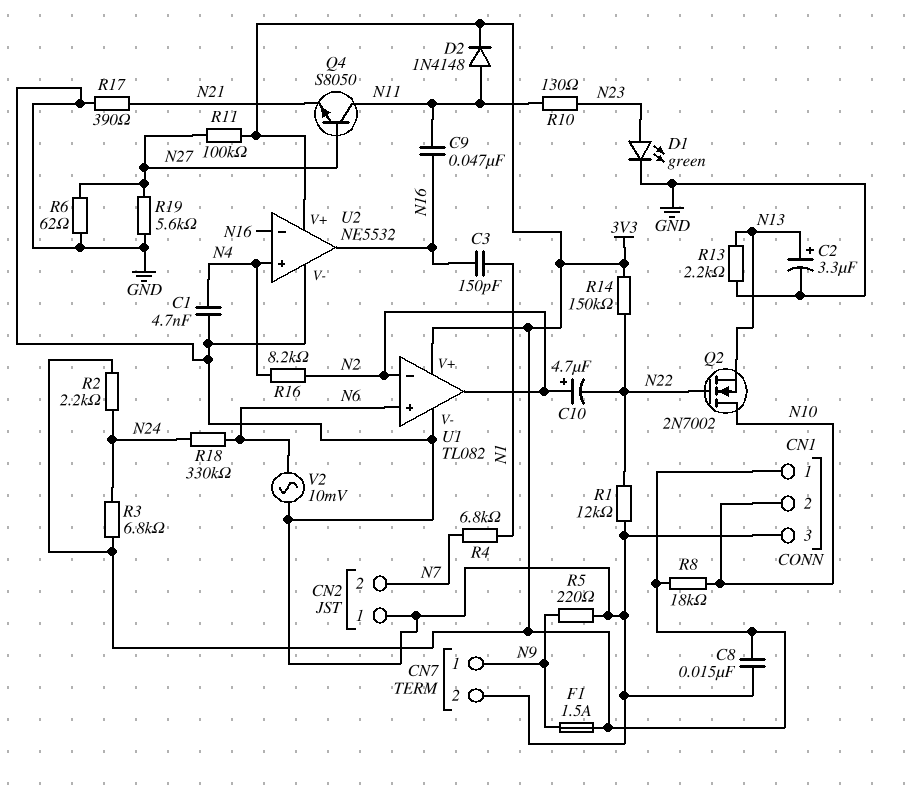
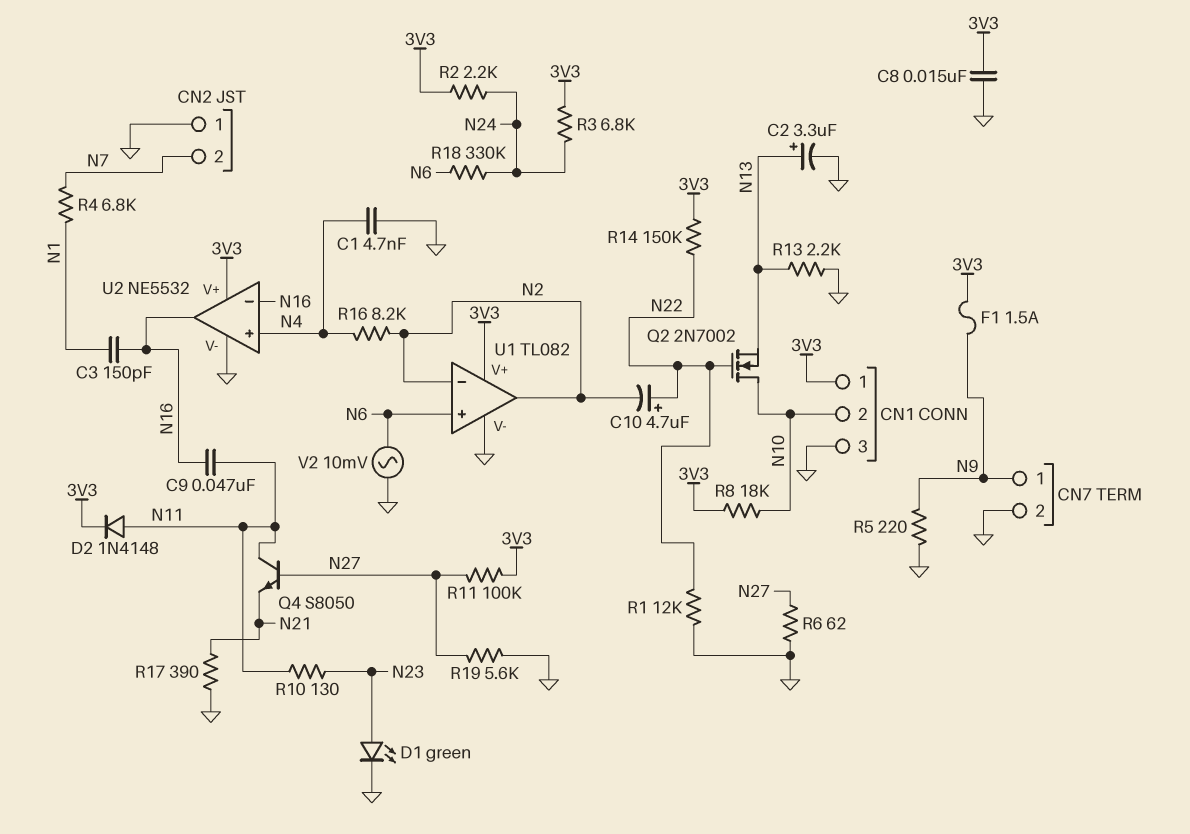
C10: 4.7uF (plus N2, minus N22) -> 4.7uF (plus N22, minus N2)

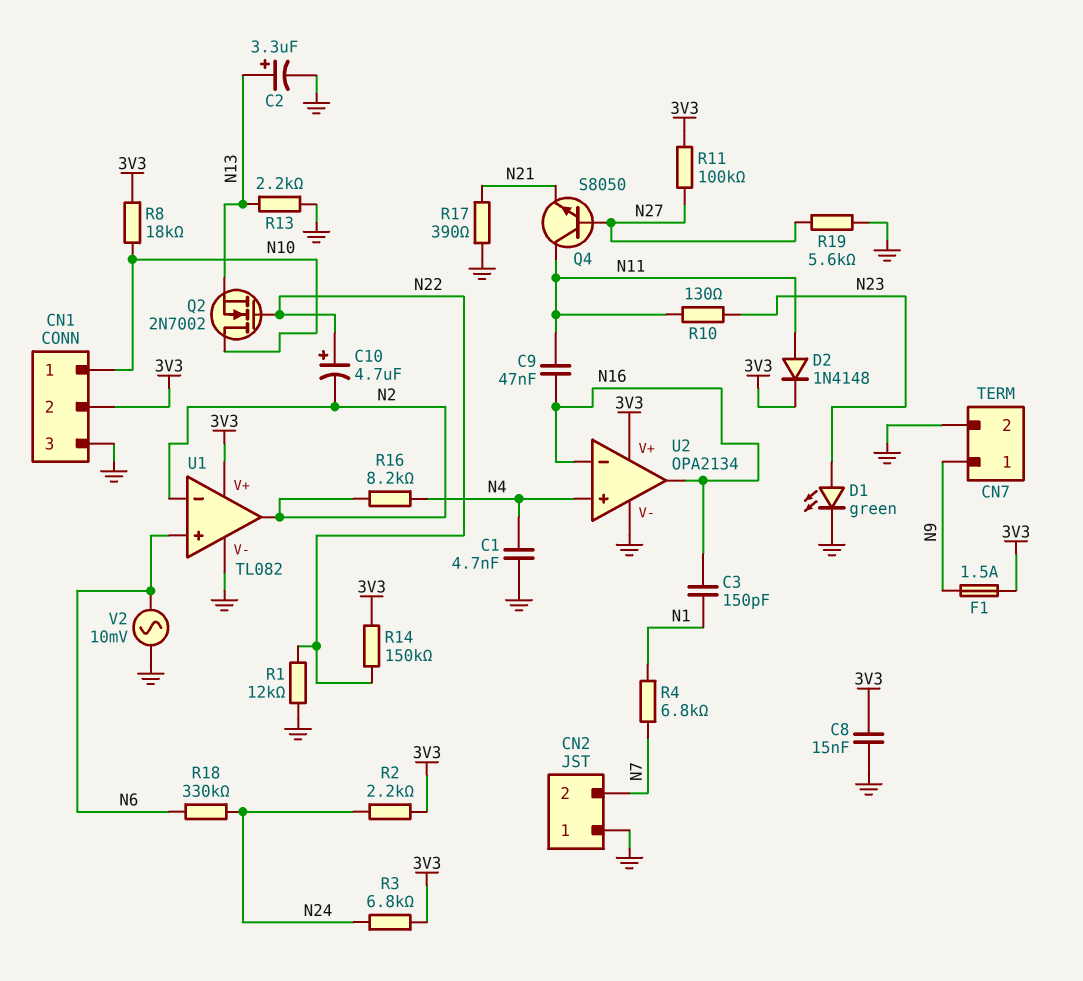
CN1 pin 1: 3V3 -> N10
CN1 pin 2: N10 -> 3V3
R5: 220 (GND, N9) -> none
R6: 62 (GND, N27) -> none
U2: NE5532 -> OPA2134

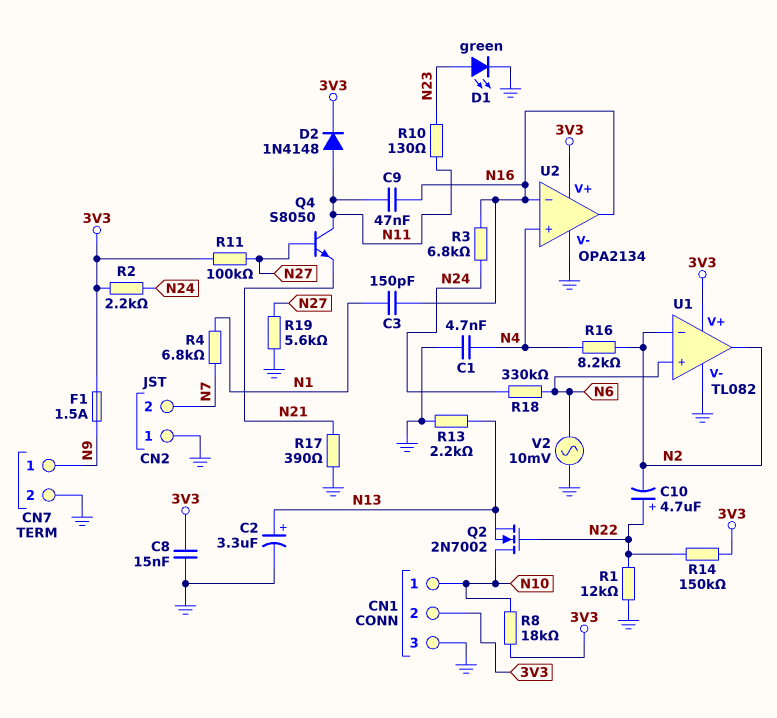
R3: 6.8k (3V3, N24) -> 6.8k (N16, N24)

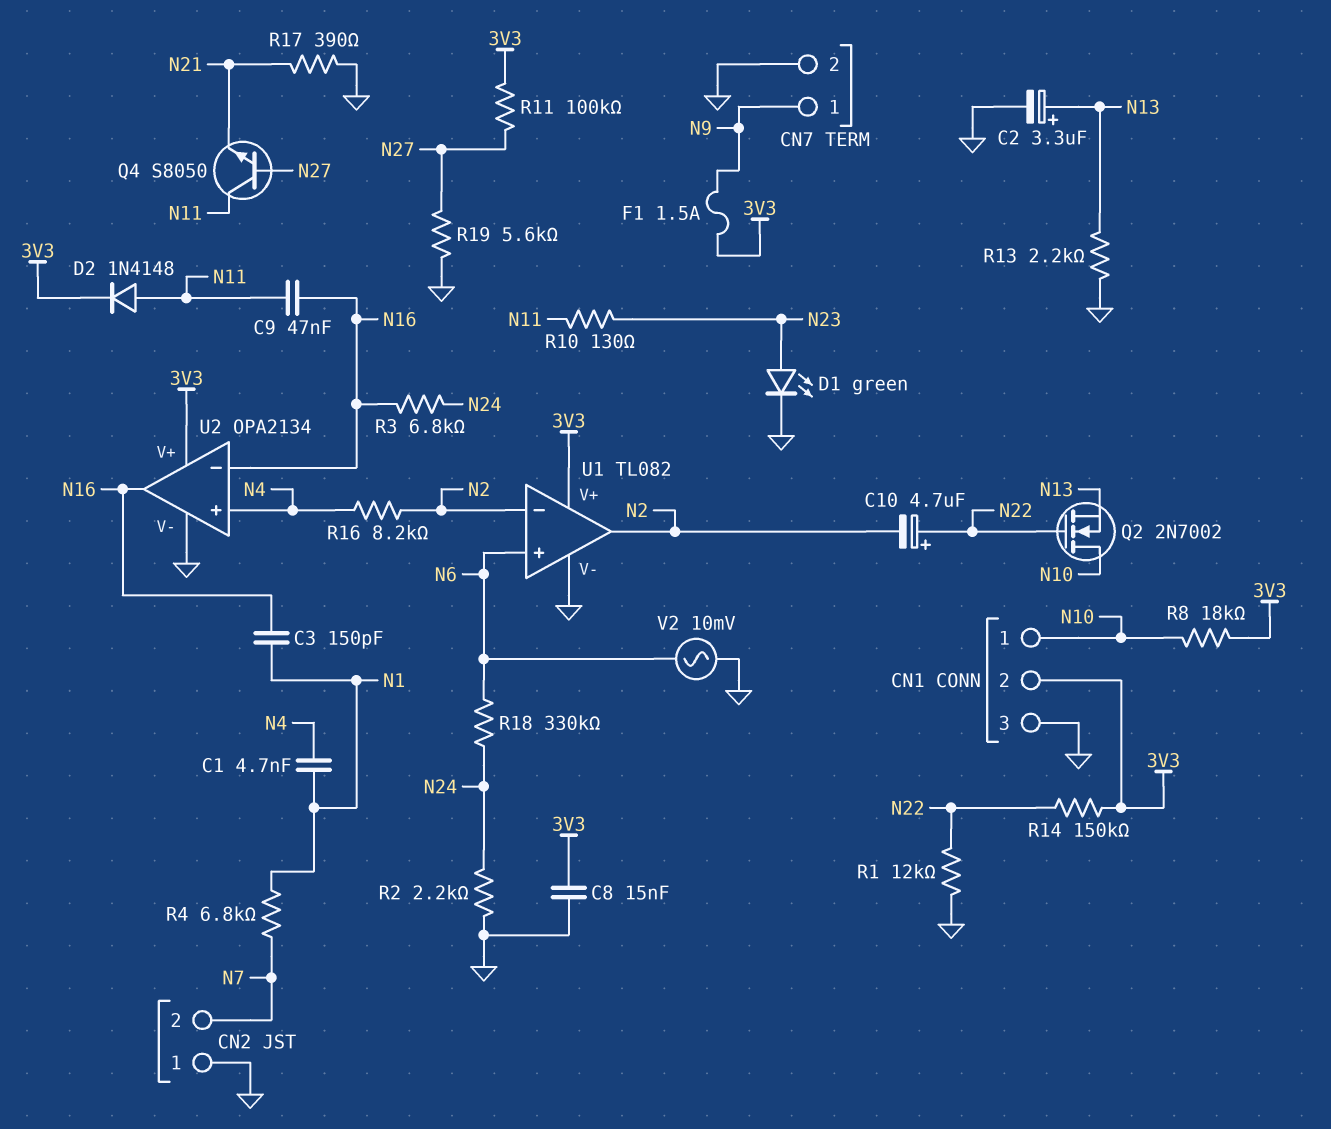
C1: 4.7nF (GND, N4) -> 4.7nF (N1, N4)
R2: 2.2k (3V3, N24) -> 2.2k (GND, N24)

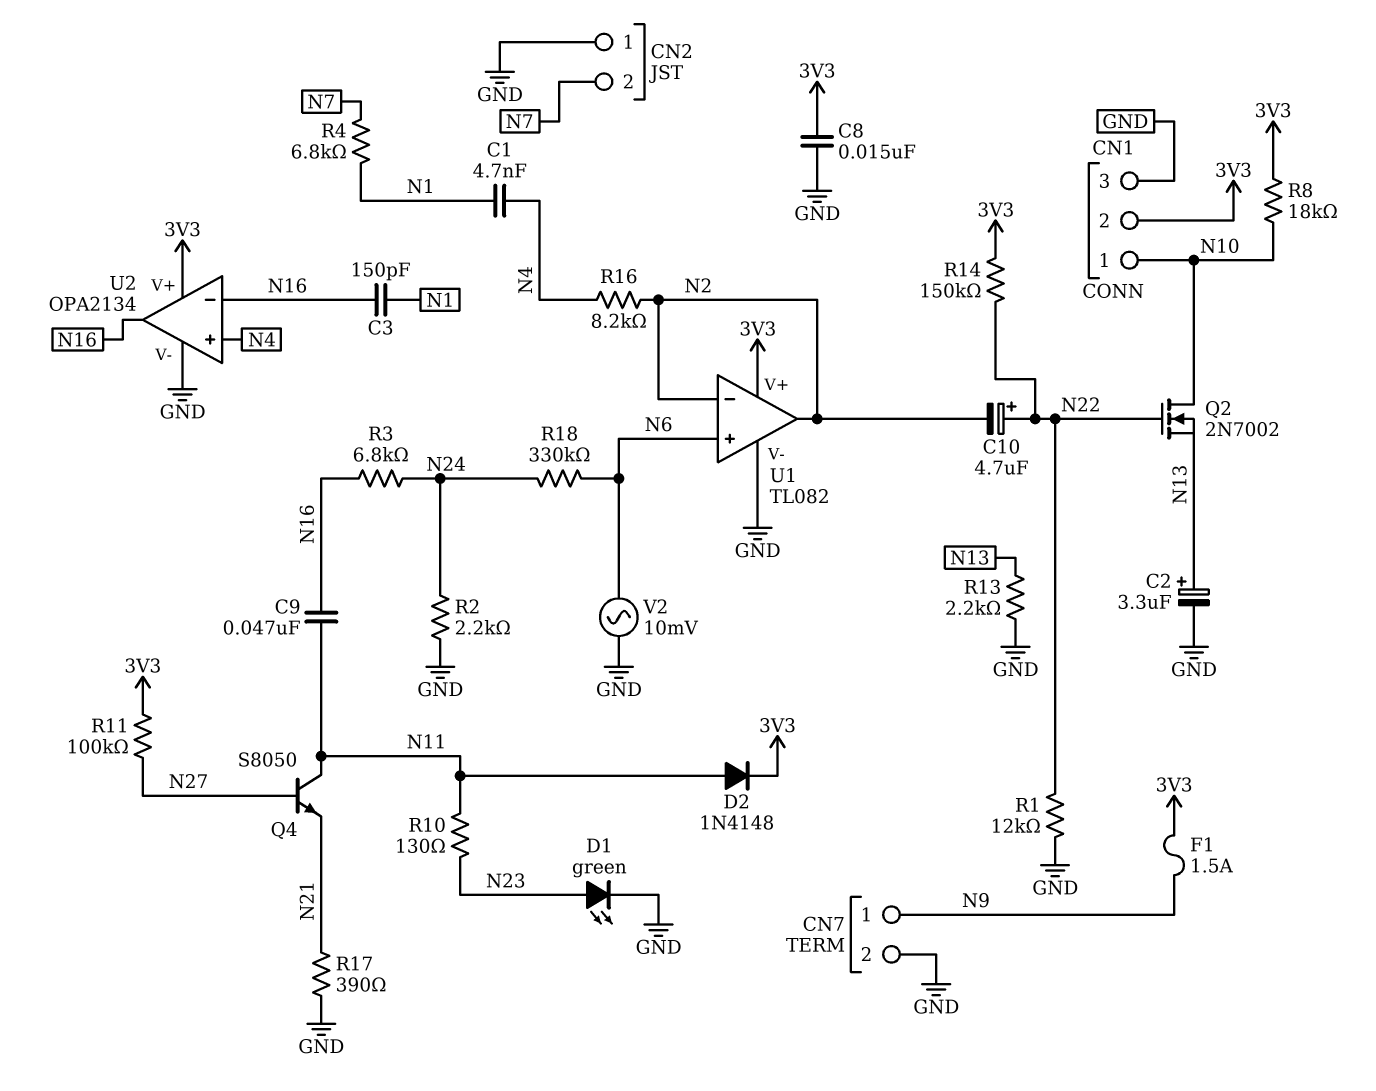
R19: 5.6k (GND, N27) -> none

